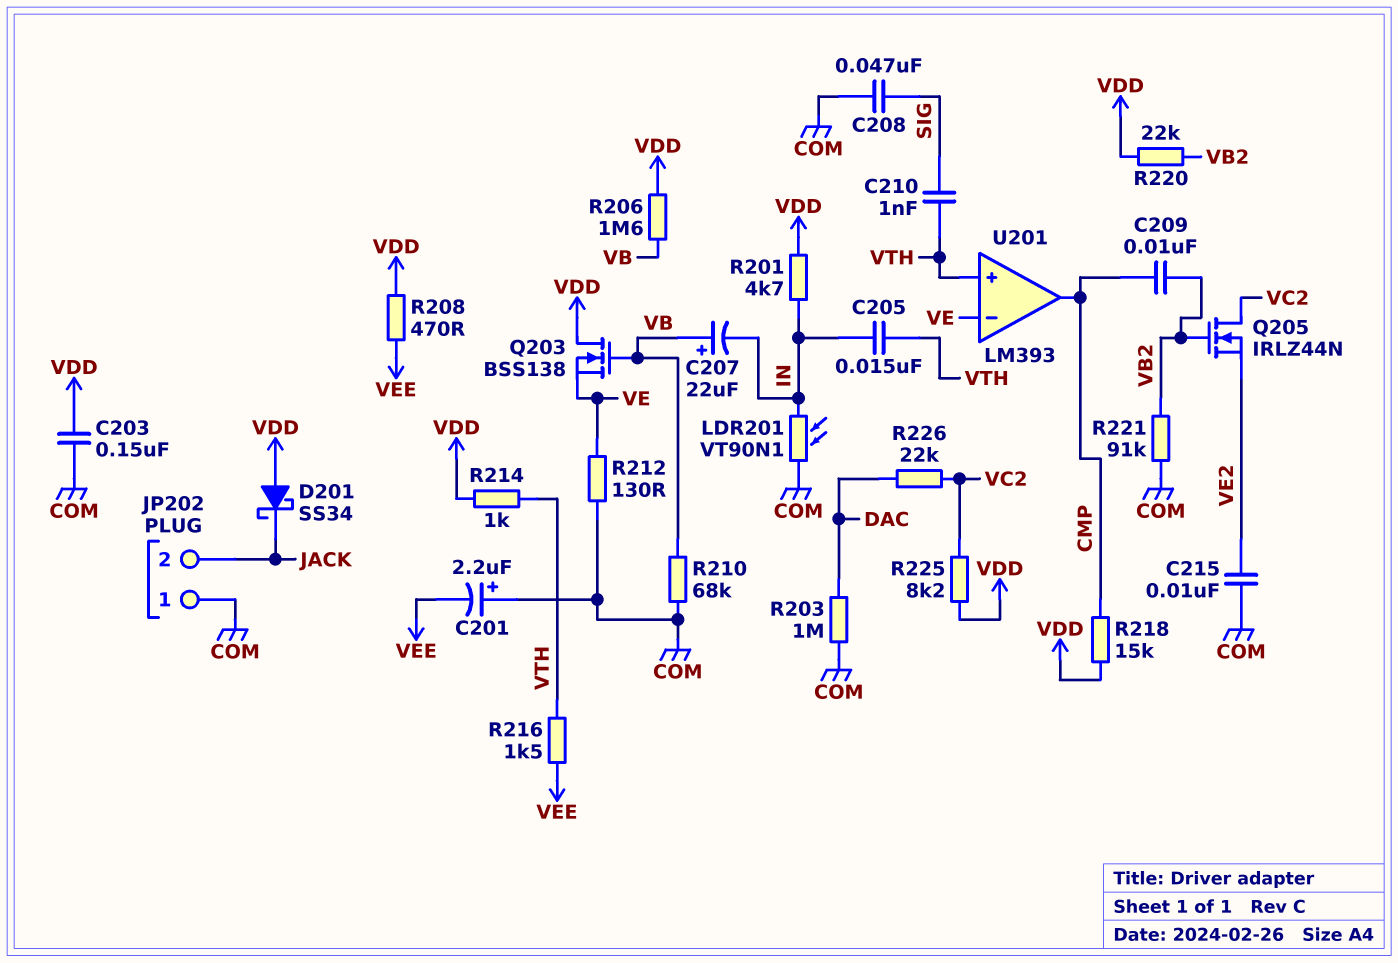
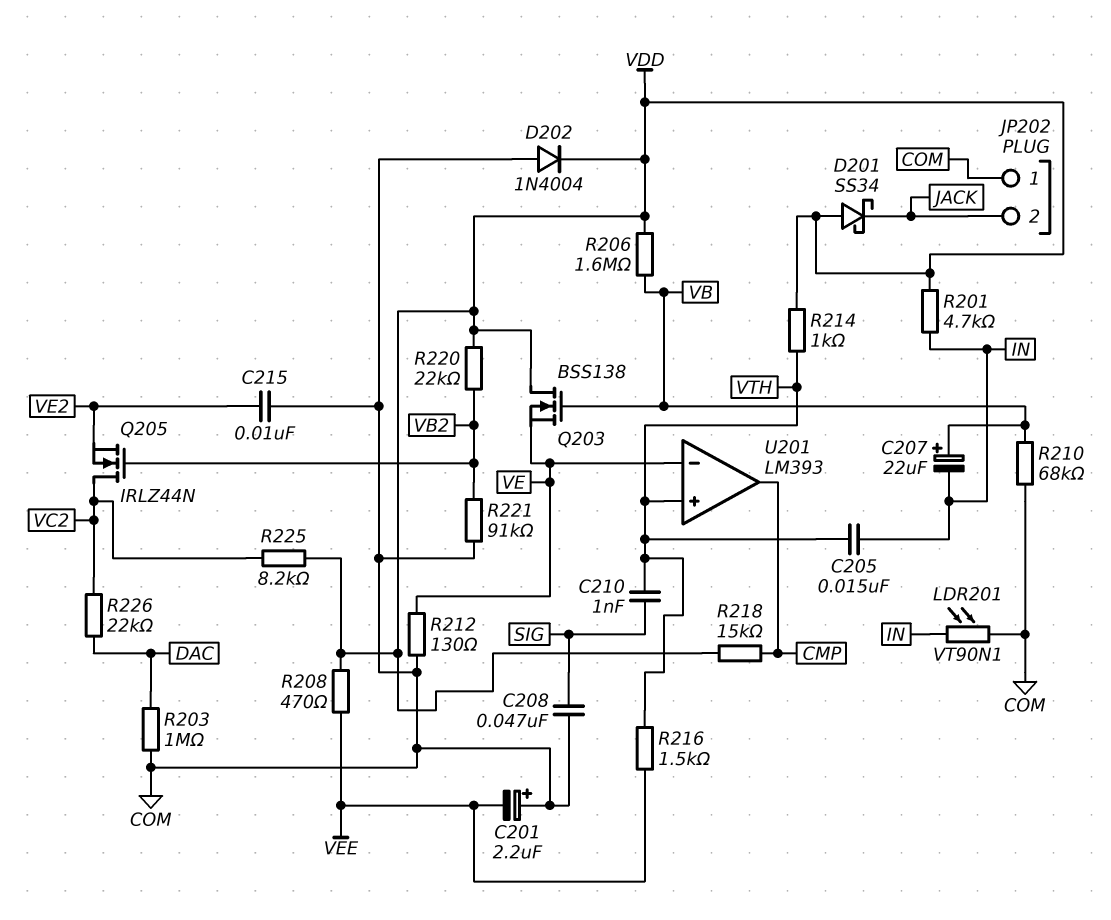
C203: 150nF (COM, VDD) -> none
C209: 10nF (CMP, VB2) -> none
D202: none -> diode 1N4004 (A COM, K VDD)

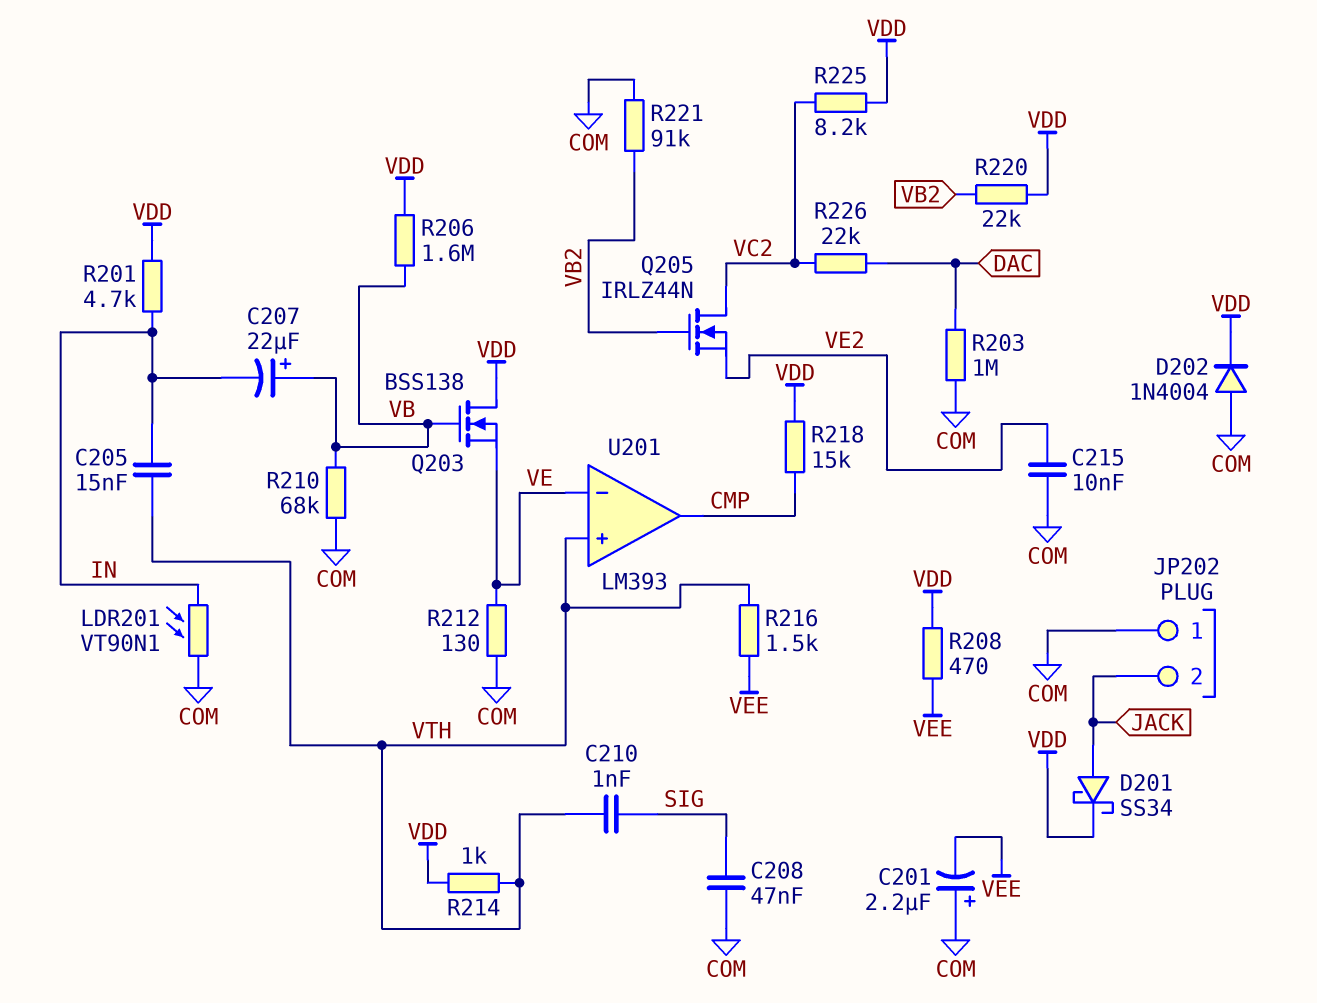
D201: schottky SS34 (A VDD, K JACK) -> schottky SS34 (A JACK, K VDD)

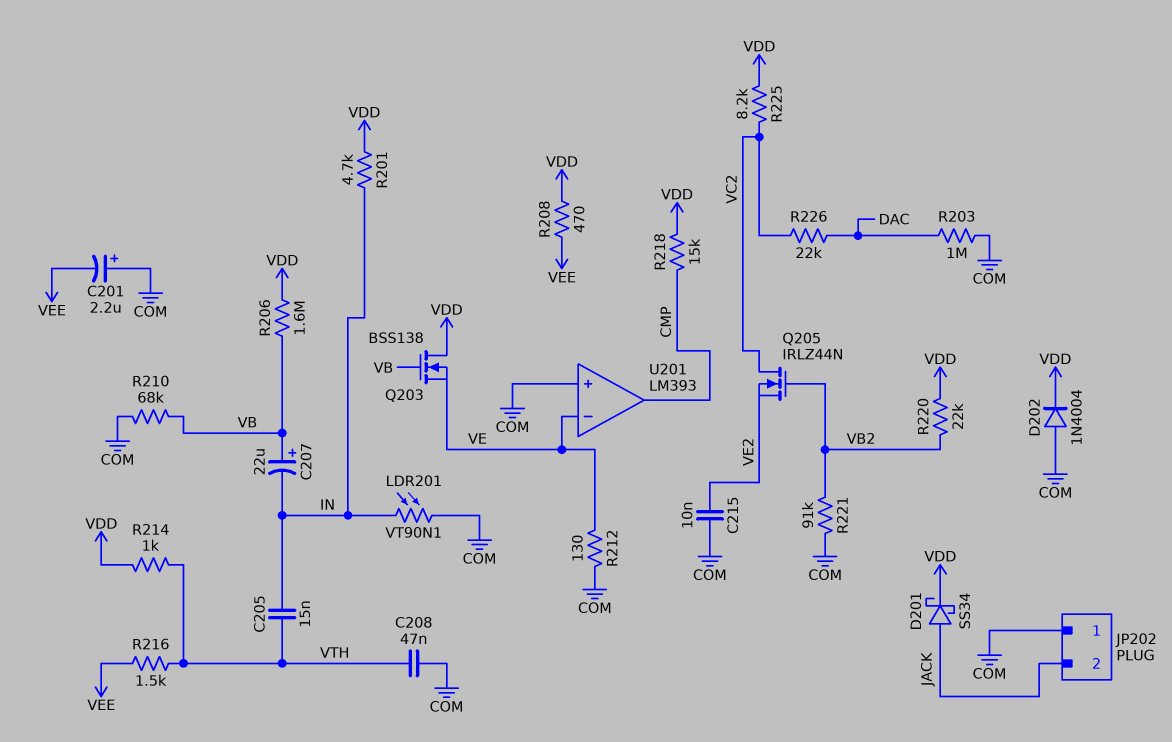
C208: 47nF (COM, SIG) -> 47nF (COM, VTH)
C210: 1nF (SIG, VTH) -> none
U201 pin in+: VTH -> COM

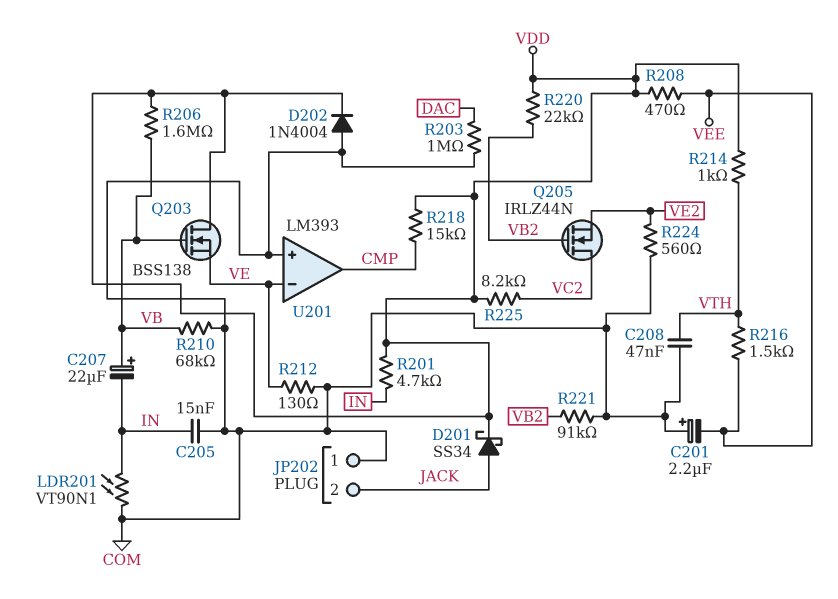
C205: 15nF (IN, VTH) -> 15nF (COM, IN)
C215: 10nF (COM, VE2) -> none
R224: none -> 560 (COM, VE2)
R226: 22k (DAC, VC2) -> none

